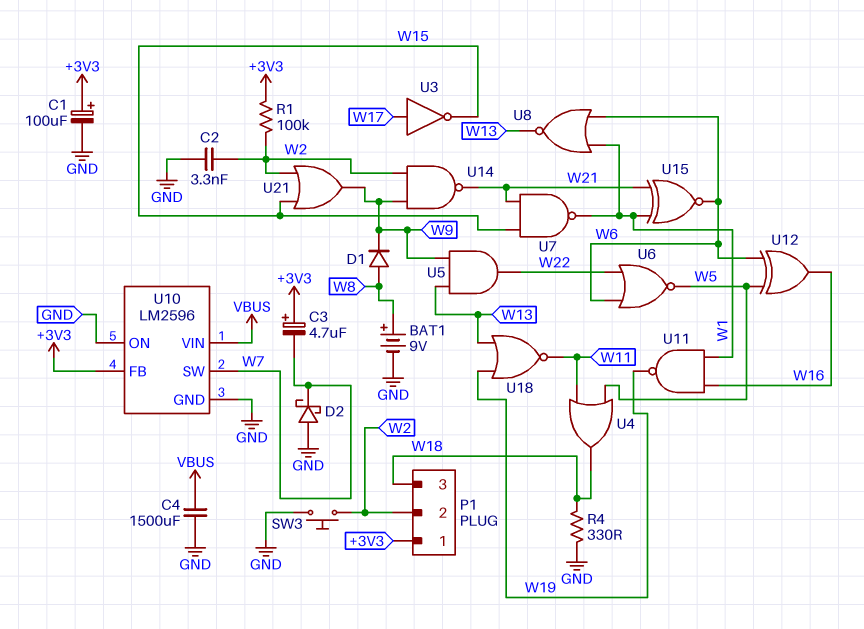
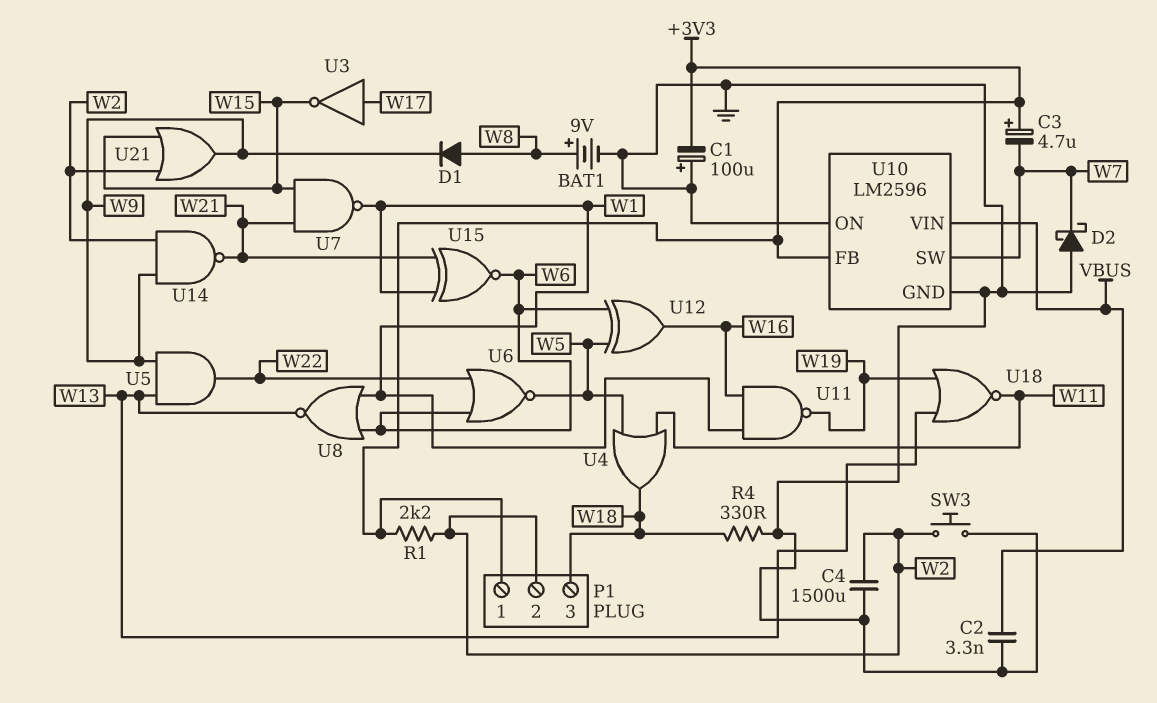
C1: 100uF (plus +3V3, minus GND) -> 100uF (plus GND, minus +3V3)
C2: 3.3nF (GND, W2) -> 3.3nF (GND, VBUS)
C4: 1500uF (GND, VBUS) -> 1500uF (GND, W2)
R1: 100k (+3V3, W2) -> 2.2k (+3V3, W2)

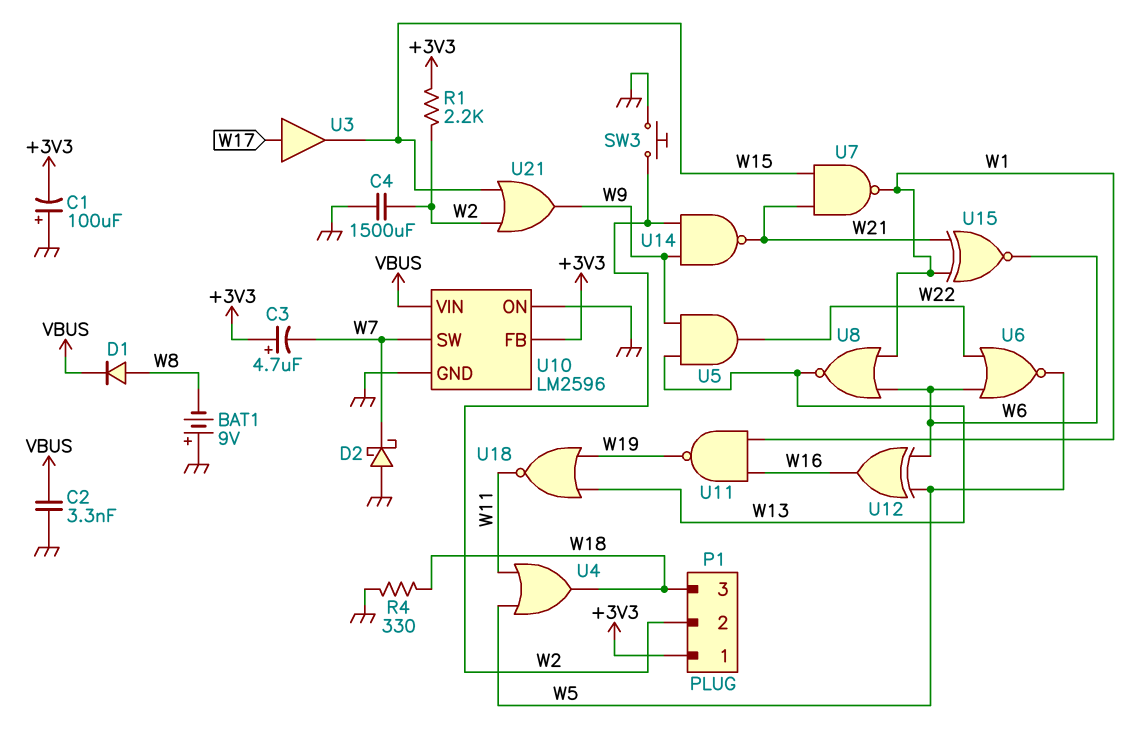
BAT1: 9V (plus W8, minus GND) -> 9V (plus GND, minus W8)
D1: diode (A W8, K W9) -> diode (A W8, K VBUS)
U3: NOT (in W17, out W15) -> buffer (in W17, out W15)

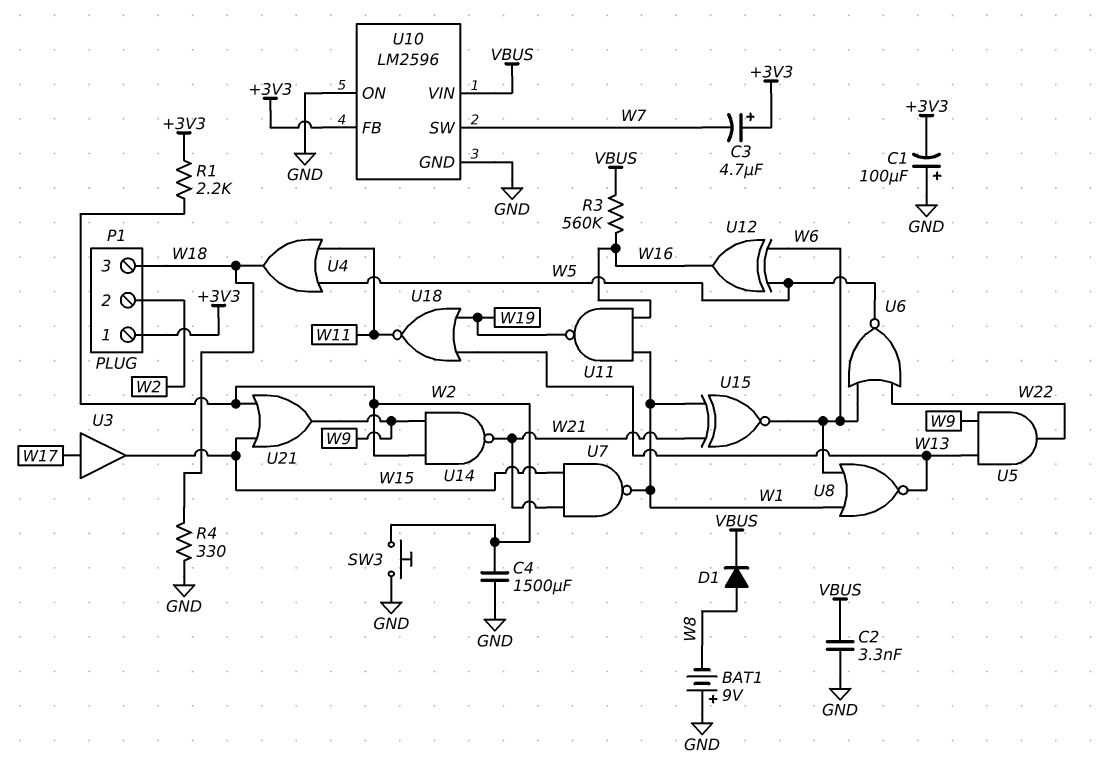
D2: schottky (A GND, K W7) -> none
R3: none -> 560k (VBUS, W16)

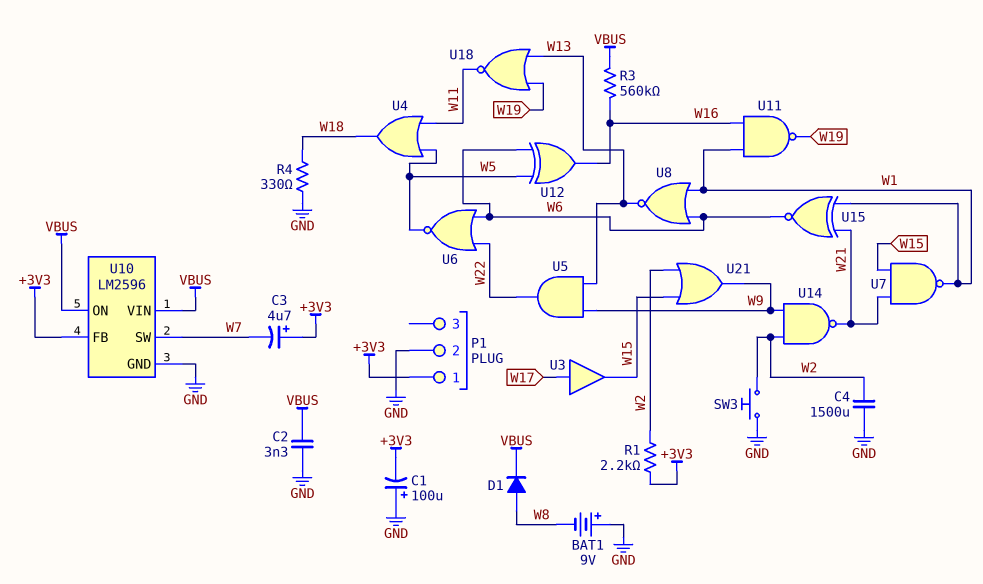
P1 pin 2: W2 -> GND
P1 pin 3: W18 -> none
U10 pin ON: GND -> VBUS

